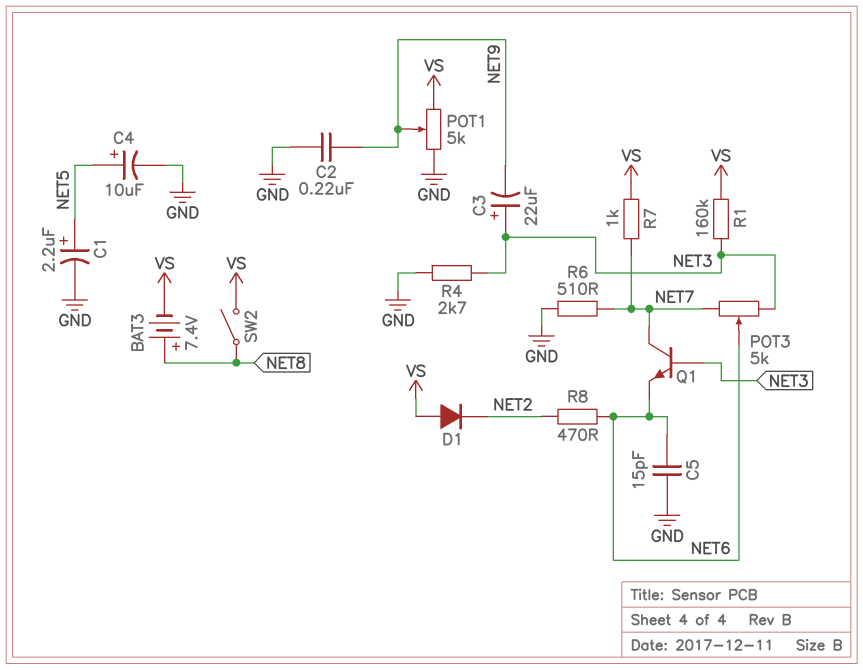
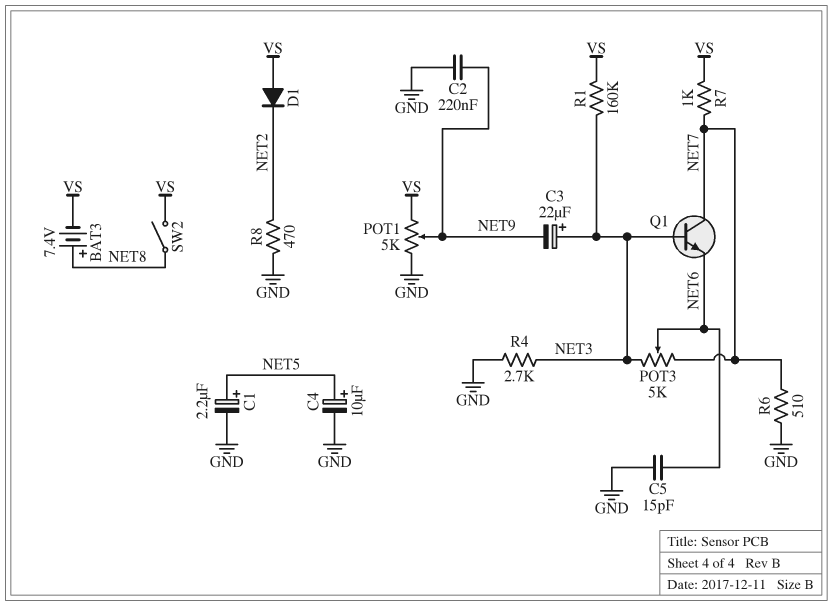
R8: 470 (NET2, NET6) -> 470 (GND, NET2)

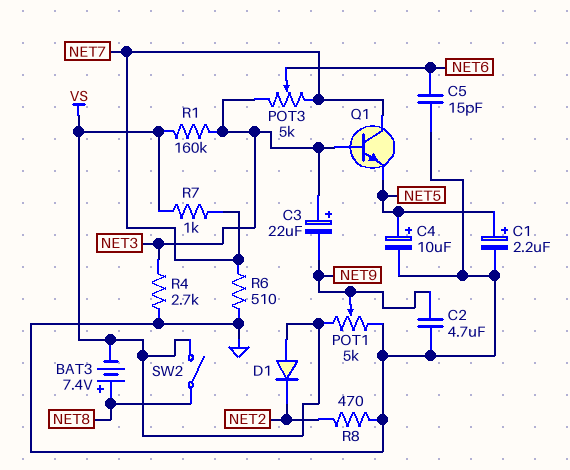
C2: 220nF (GND, NET9) -> 4.7uF (GND, NET9)
Q1: NPN (B NET3, C NET7, E NET6) -> NPN (B NET3, C NET7, E NET5)

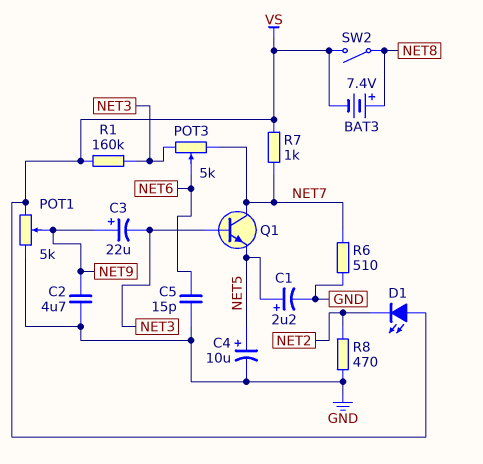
C3: 22uF (plus NET3, minus NET9) -> 22uF (plus NET9, minus NET3)
D1: diode (A VS, K NET2) -> LED (A VS, K NET2)
R4: 2.7k (GND, NET3) -> none

